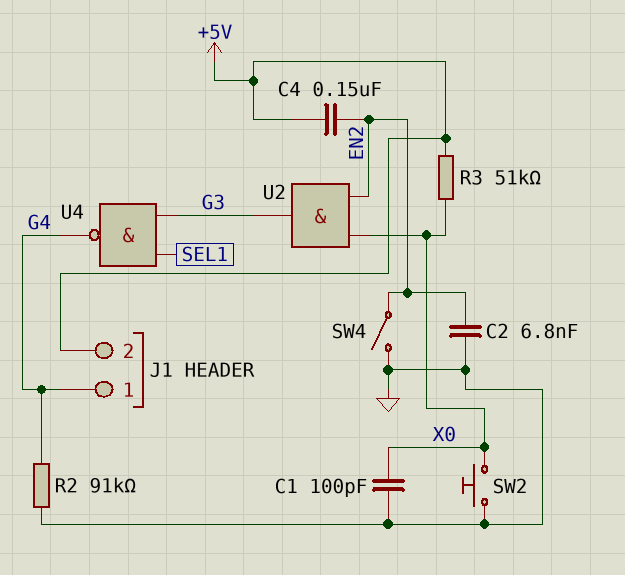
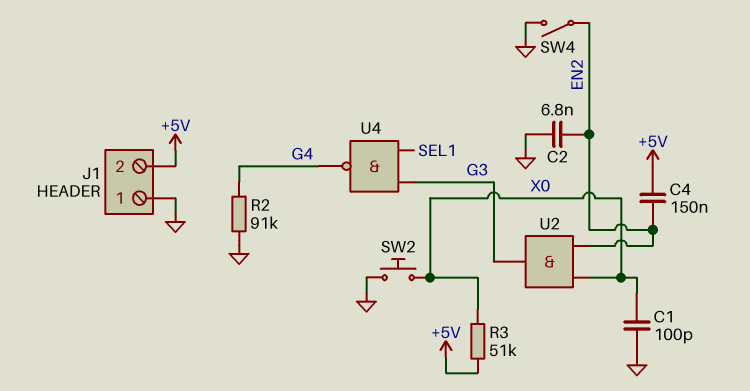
J1 pin 1: G4 -> GND

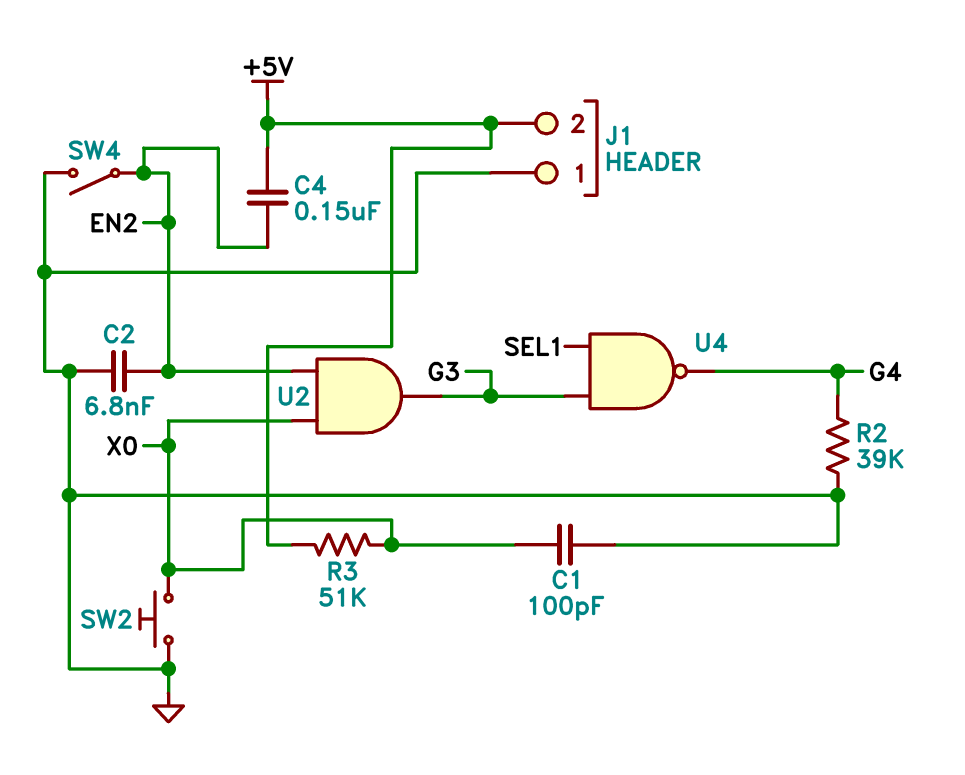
R2: 91k (G4, GND) -> 39k (G4, GND)

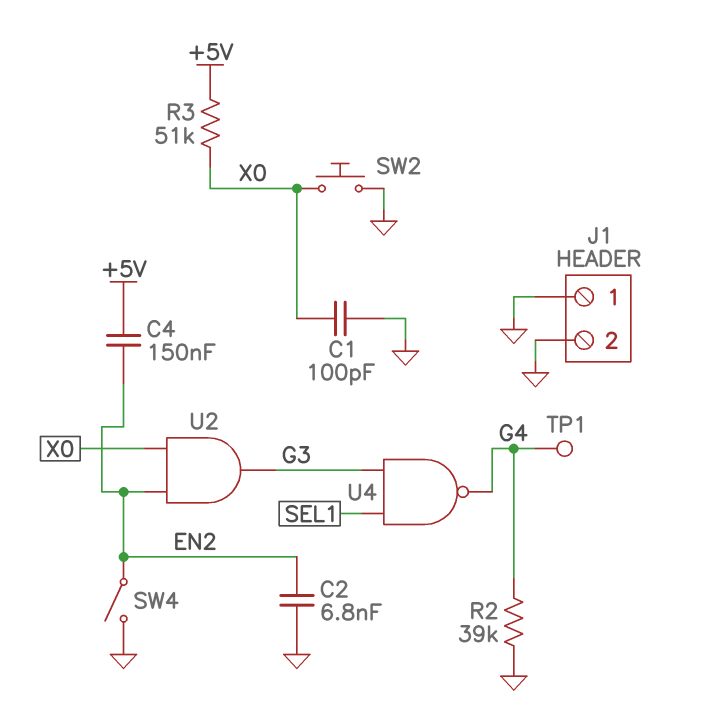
J1 pin 2: +5V -> GND
TP1: none -> test point (G4)

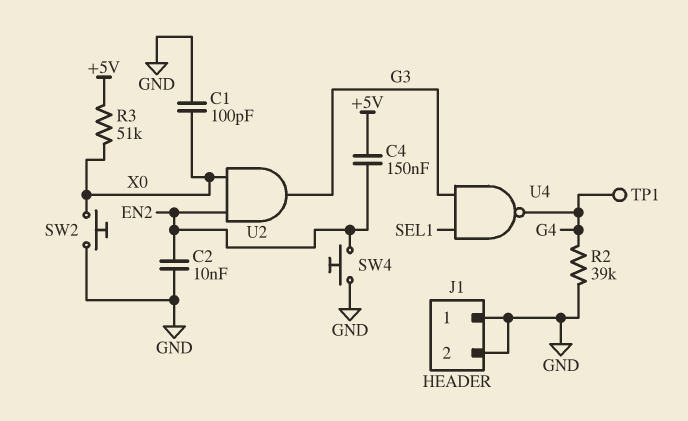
C2: 6.8nF (EN2, GND) -> 10nF (EN2, GND)
SW4: switch (EN2, GND) -> button (EN2, GND)

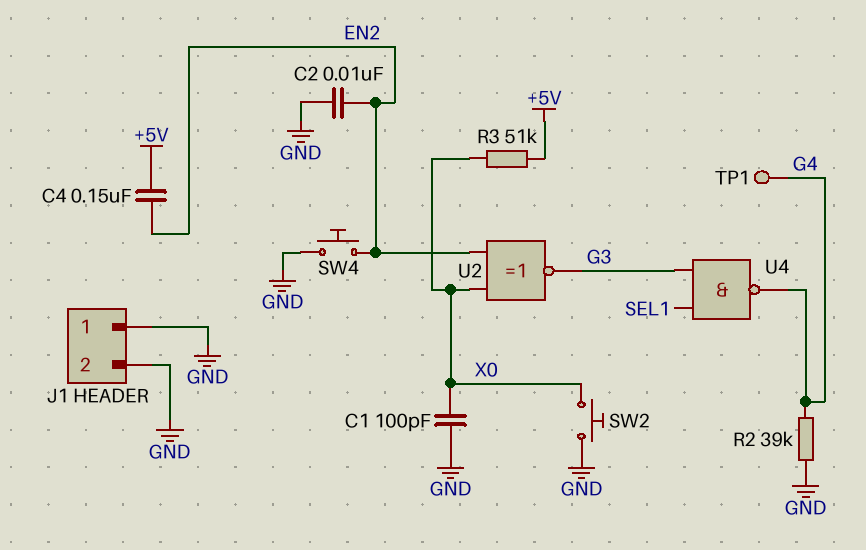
U2: AND (in EN2, in X0, out G3) -> XNOR (in EN2, in X0, out G3)

